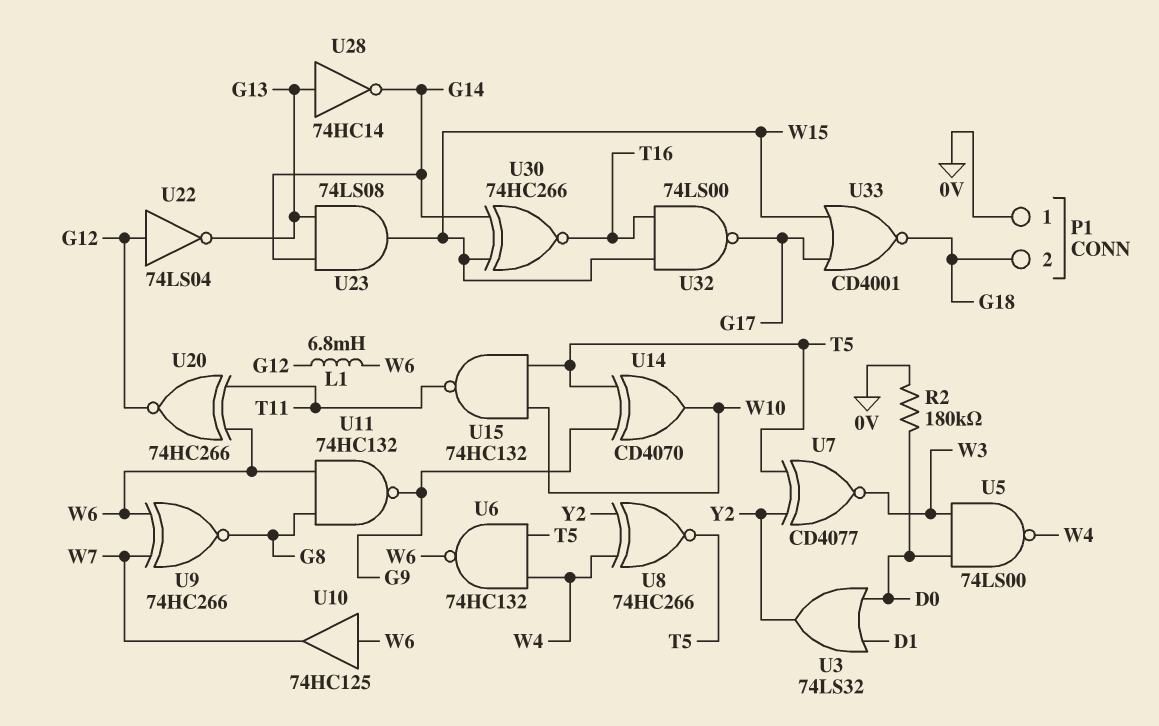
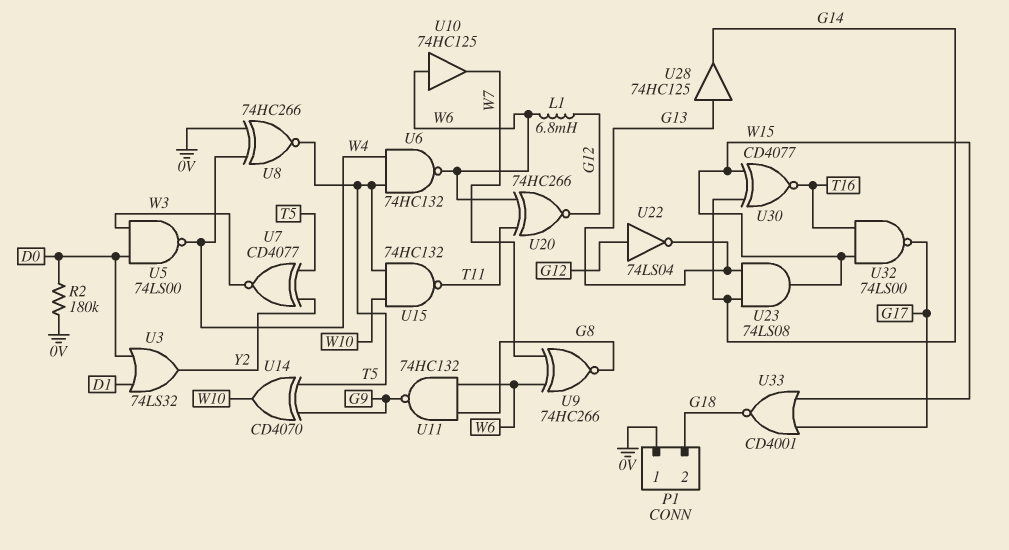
U8: XNOR 74HC266 (in W4, in Y2, out T5) -> XNOR 74HC266 (in 0V, in W4, out T5)
U28: NOT 74HC14 (in G13, out G14) -> buffer 74HC125 (in G13, out G14)
U30: XNOR 74HC266 (in G14, in W15, out T16) -> XNOR CD4077 (in G14, in W15, out T16)

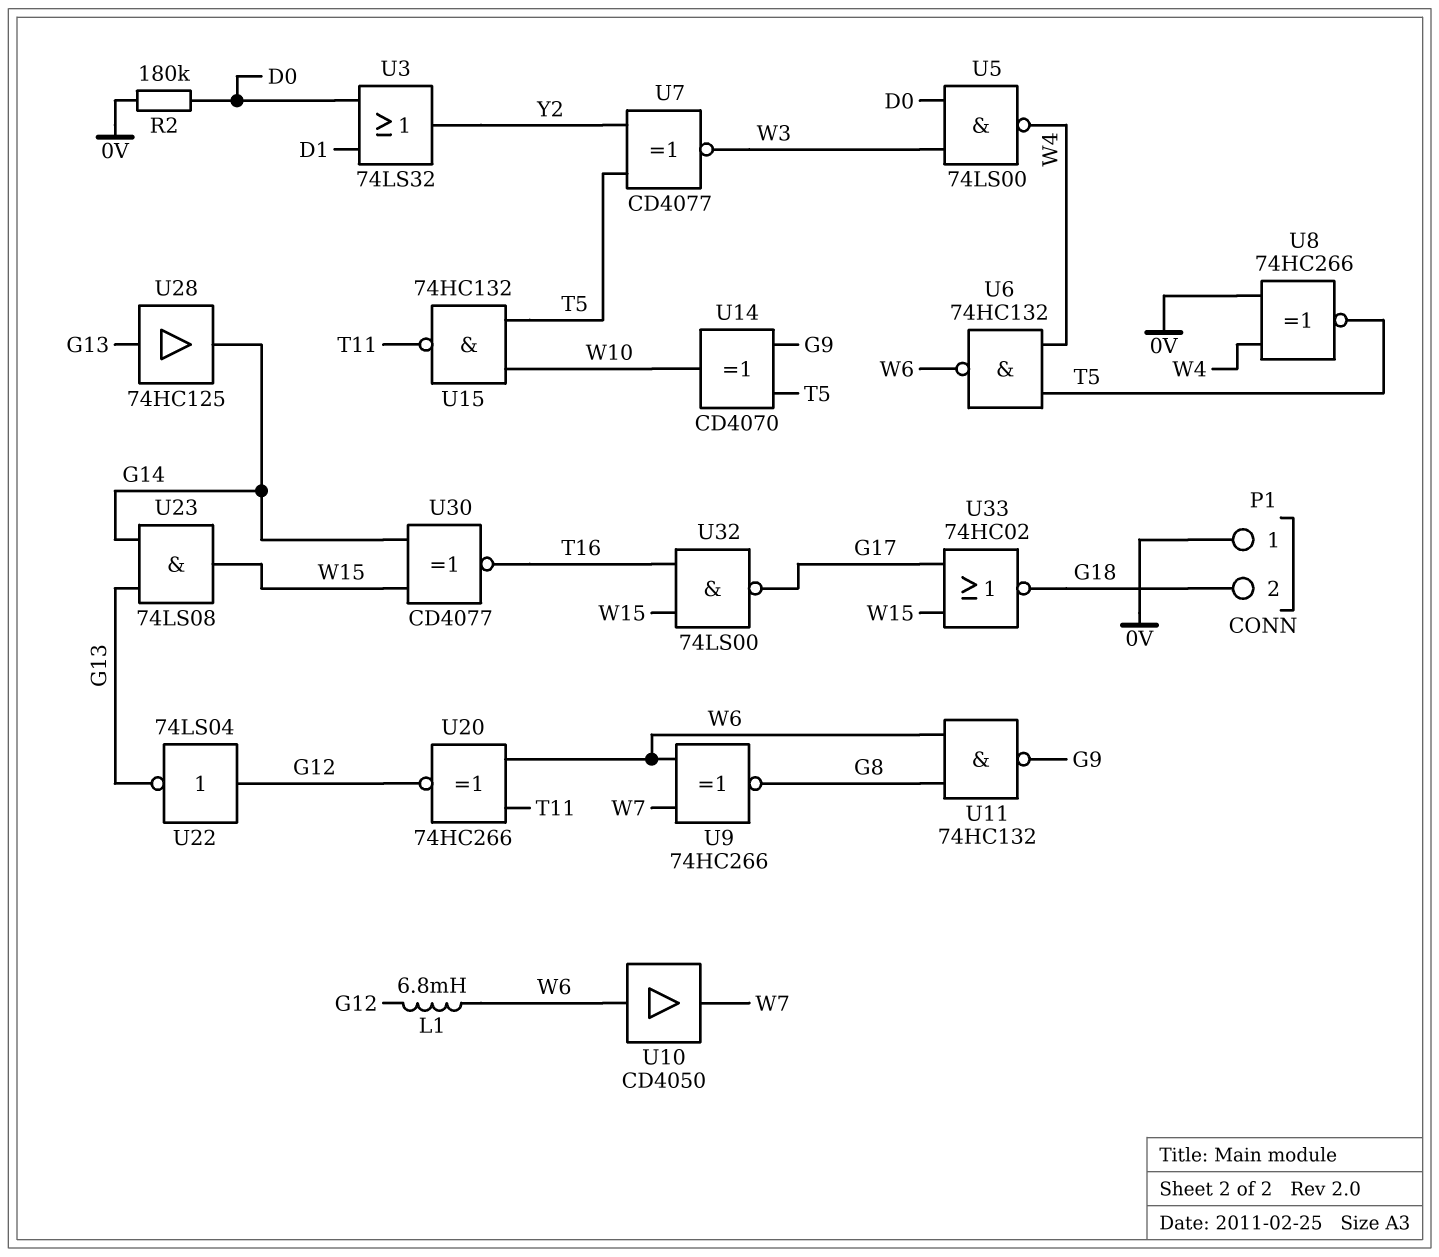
U10: buffer 74HC125 (in W6, out W7) -> buffer CD4050 (in W6, out W7)
U33: NOR CD4001 (in G17, in W15, out G18) -> NOR 74HC02 (in G17, in W15, out G18)

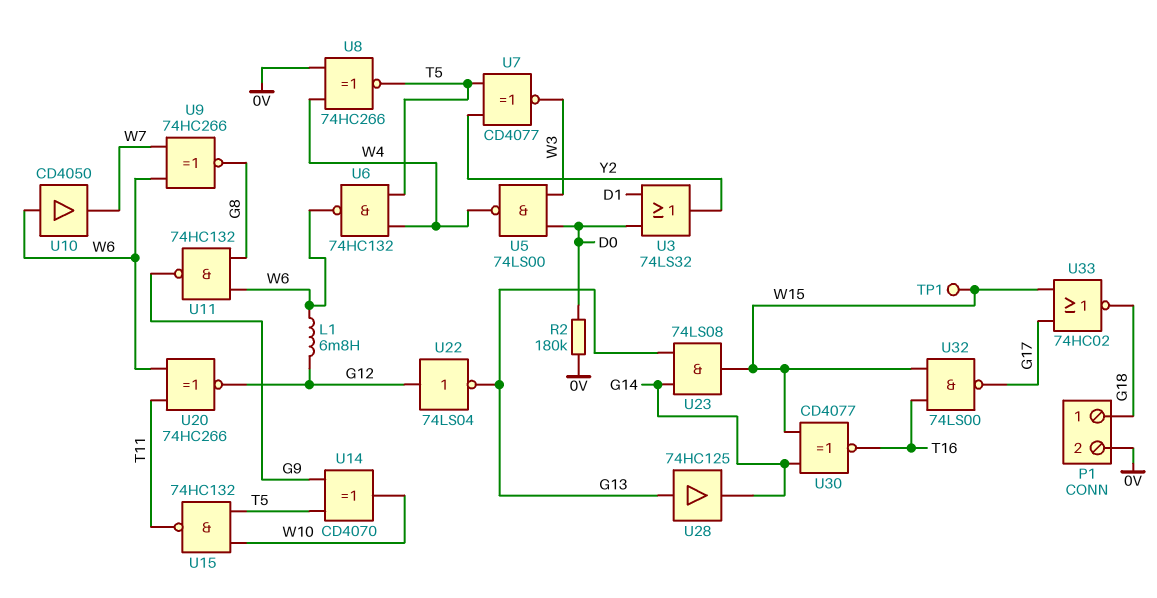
P1 pin 1: 0V -> G18
P1 pin 2: G18 -> 0V
TP1: none -> test point (W15)

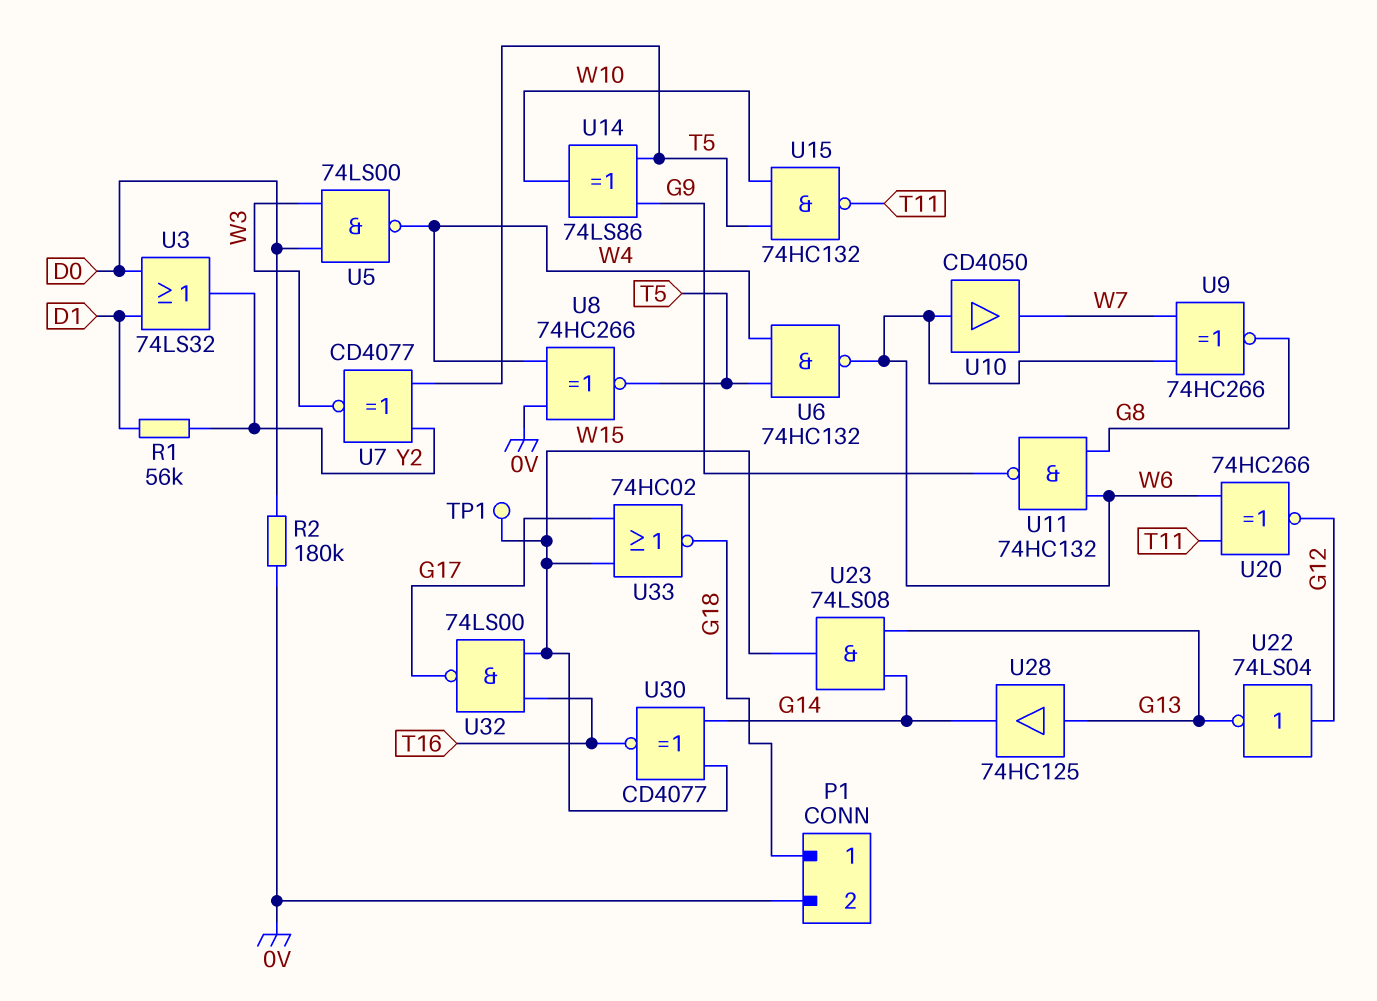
L1: 6.8mH (G12, W6) -> none
R1: none -> 56k (D1, Y2)
U14: XOR CD4070 (in G9, in T5, out W10) -> XOR 74LS86 (in G9, in T5, out W10)

